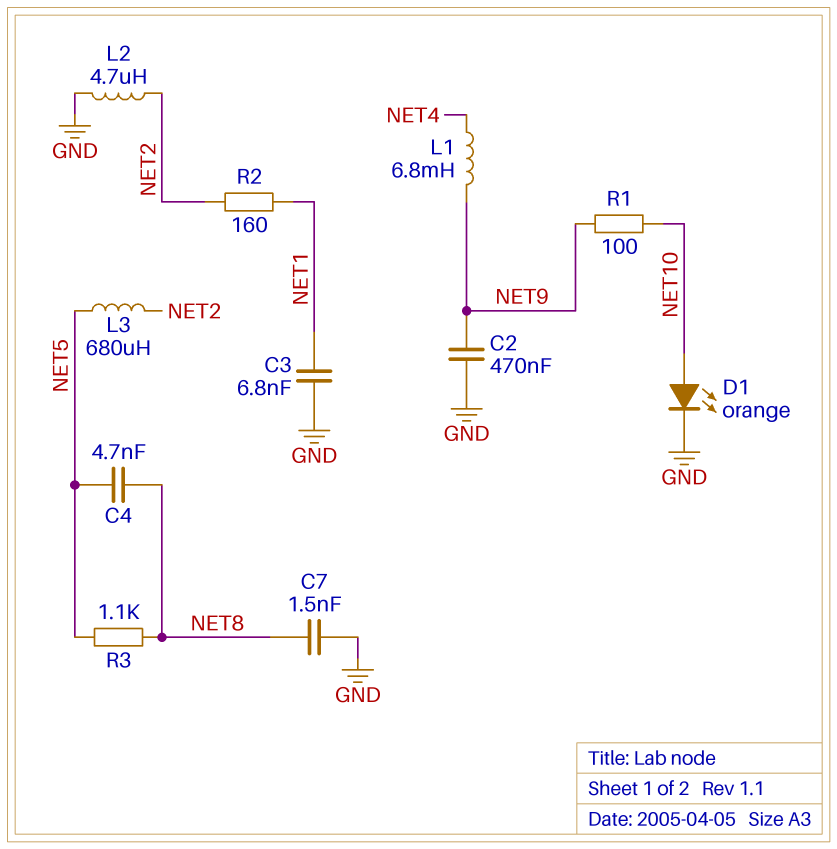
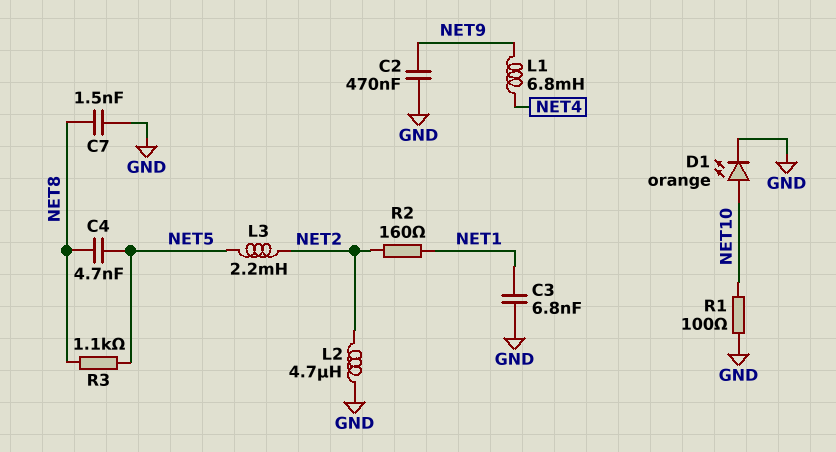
L3: 680uH (NET2, NET5) -> 2.2mH (NET2, NET5)
R1: 100 (NET9, NET10) -> 100 (GND, NET10)

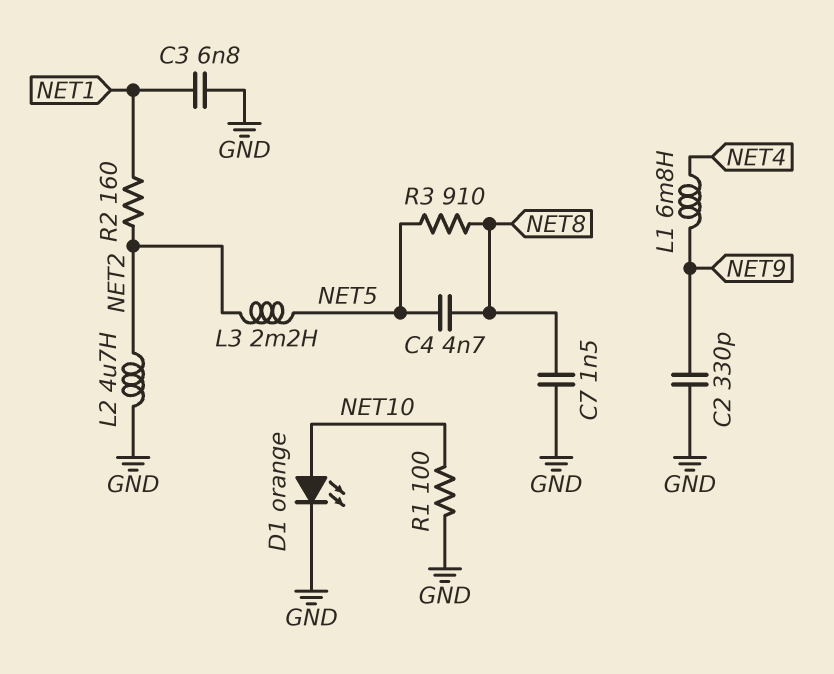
C2: 470nF (GND, NET9) -> 330pF (GND, NET9)
R3: 1.1k (NET5, NET8) -> 910 (NET5, NET8)

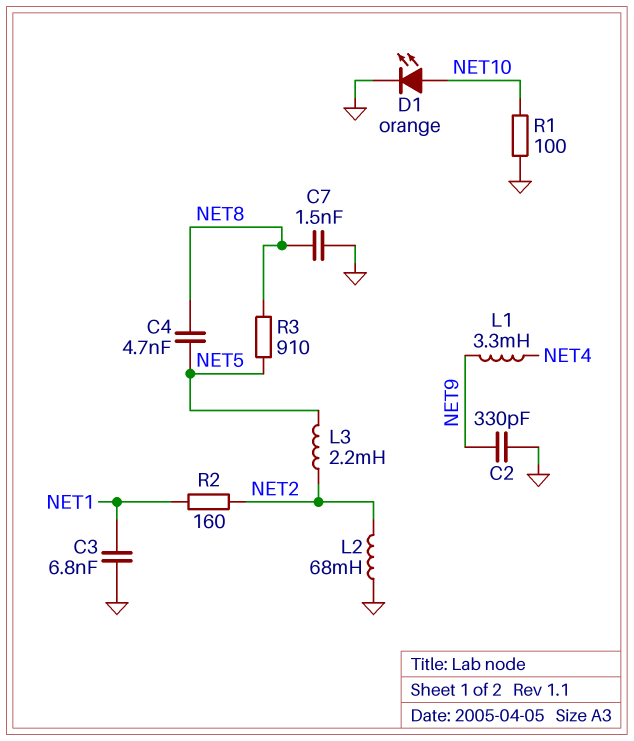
L1: 6.8mH (NET4, NET9) -> 3.3mH (NET4, NET9)
L2: 4.7uH (GND, NET2) -> 68mH (GND, NET2)

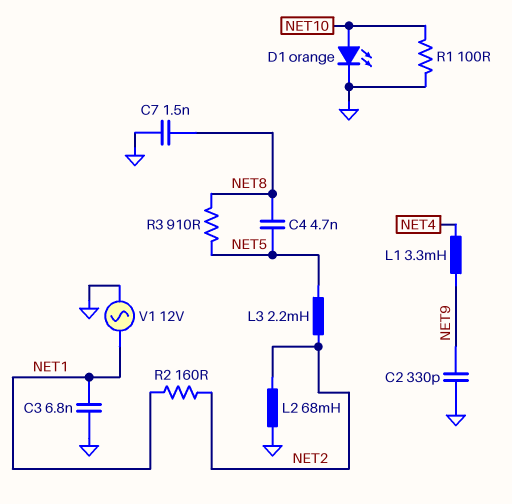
V1: none -> AC 12V (GND, NET1)

